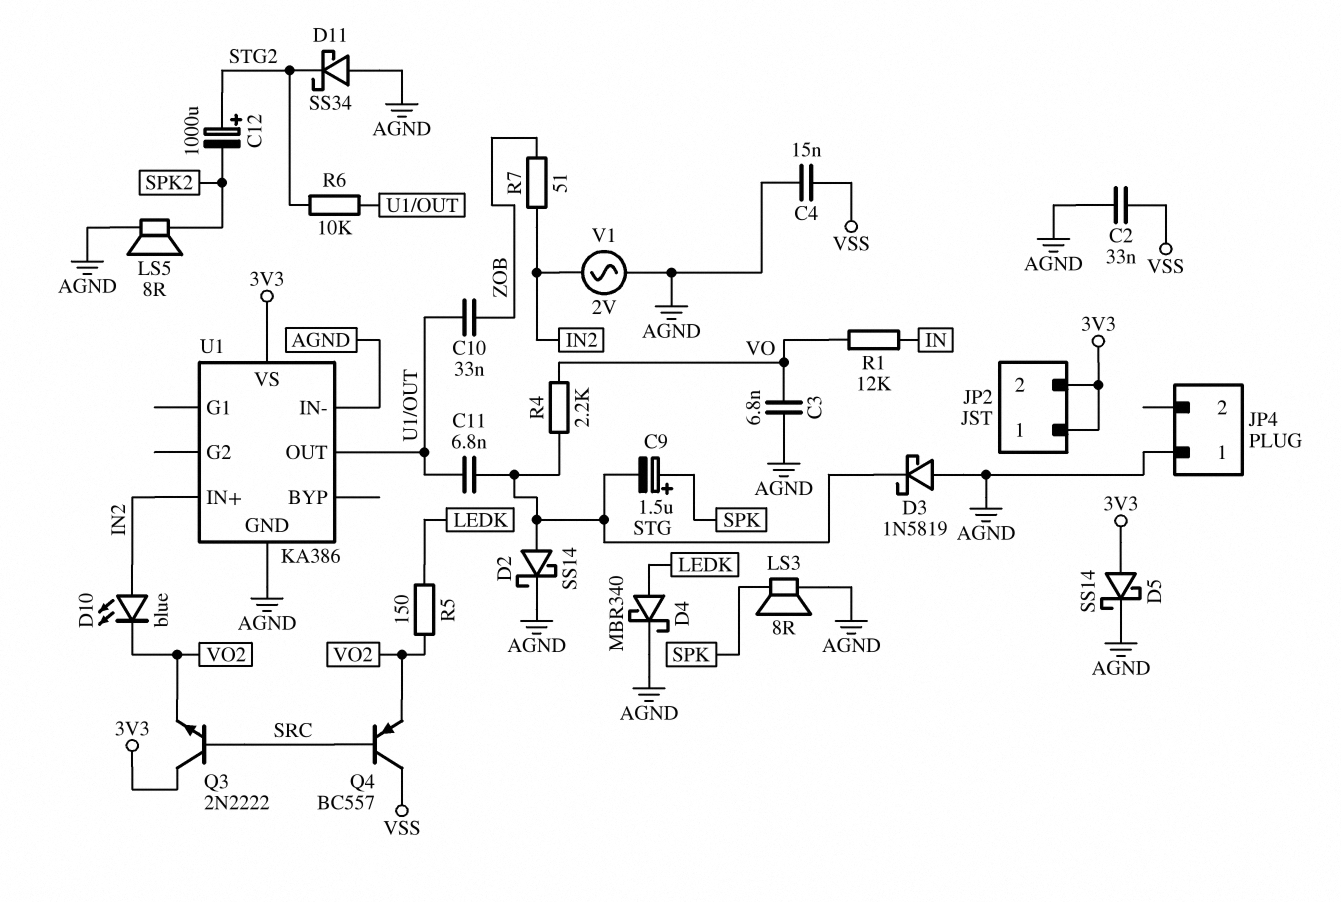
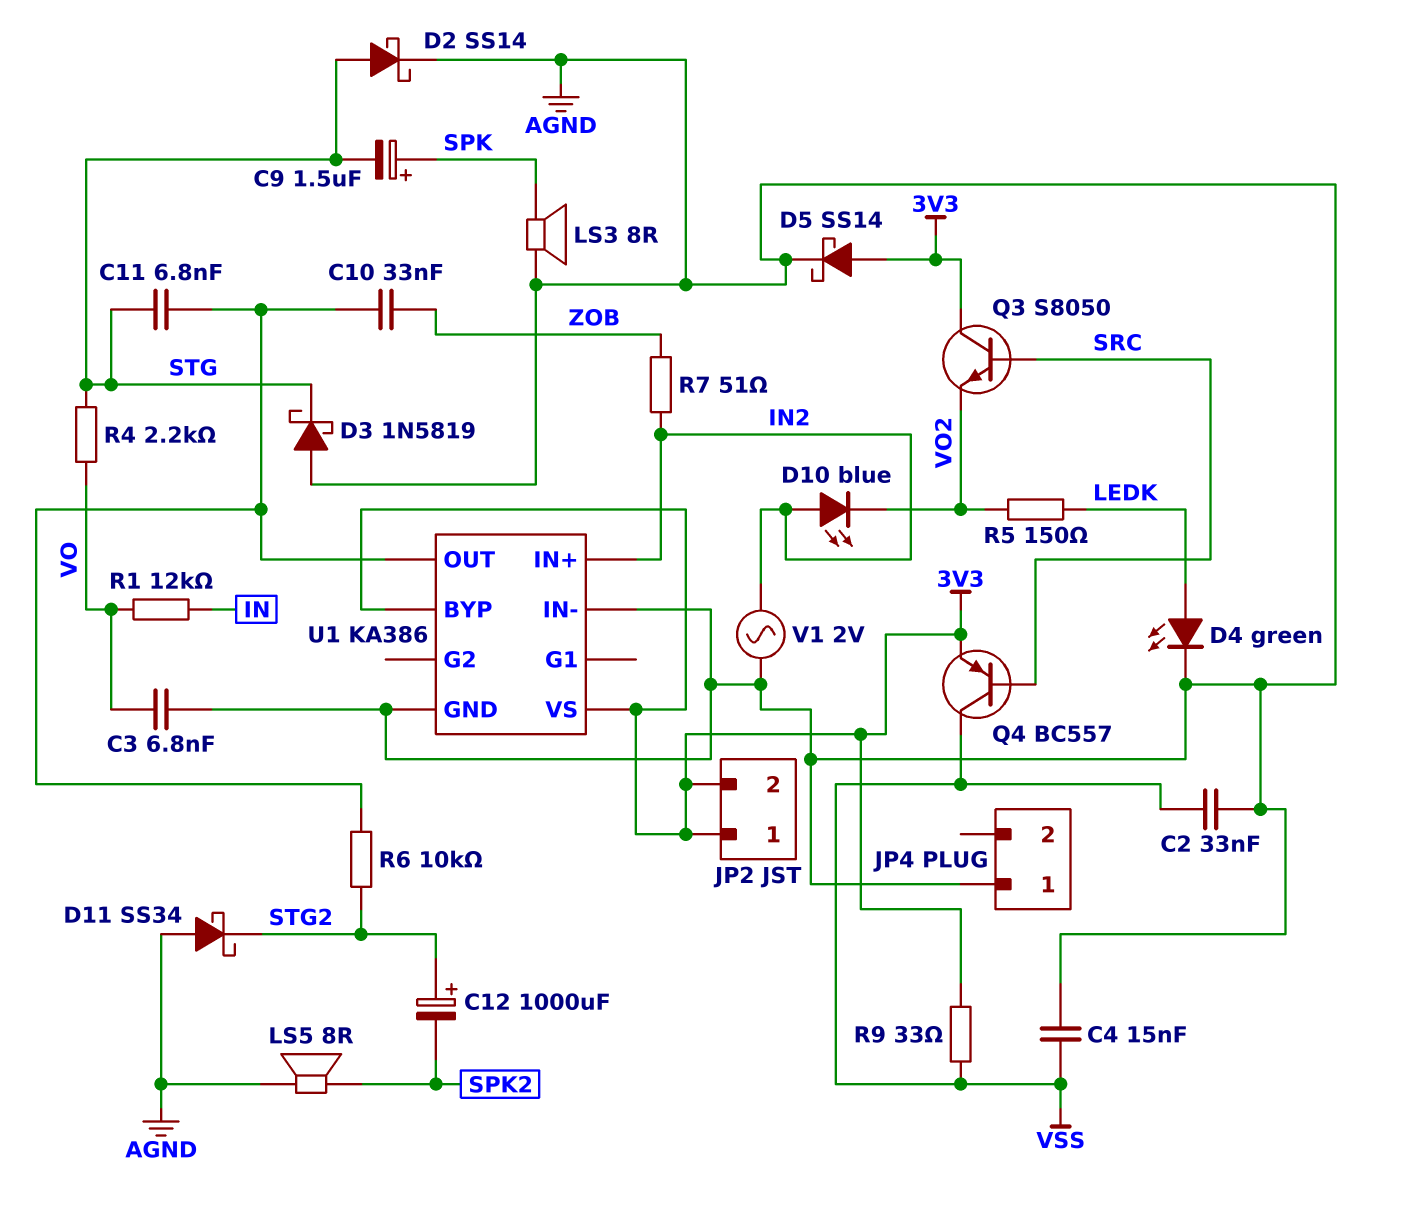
D4: schottky MBR340 (A LEDK, K AGND) -> LED green (A LEDK, K AGND)
Q3: NPN 2N2222 (B SRC, C 3V3, E VO2) -> NPN S8050 (B SRC, C 3V3, E VO2)
Q4: PNP BC557 (B SRC, C VSS, E VO2) -> PNP BC557 (B SRC, C VSS, E 3V3)
R9: none -> 33 (3V3, VSS)
U1 pin BYP: none -> 3V3

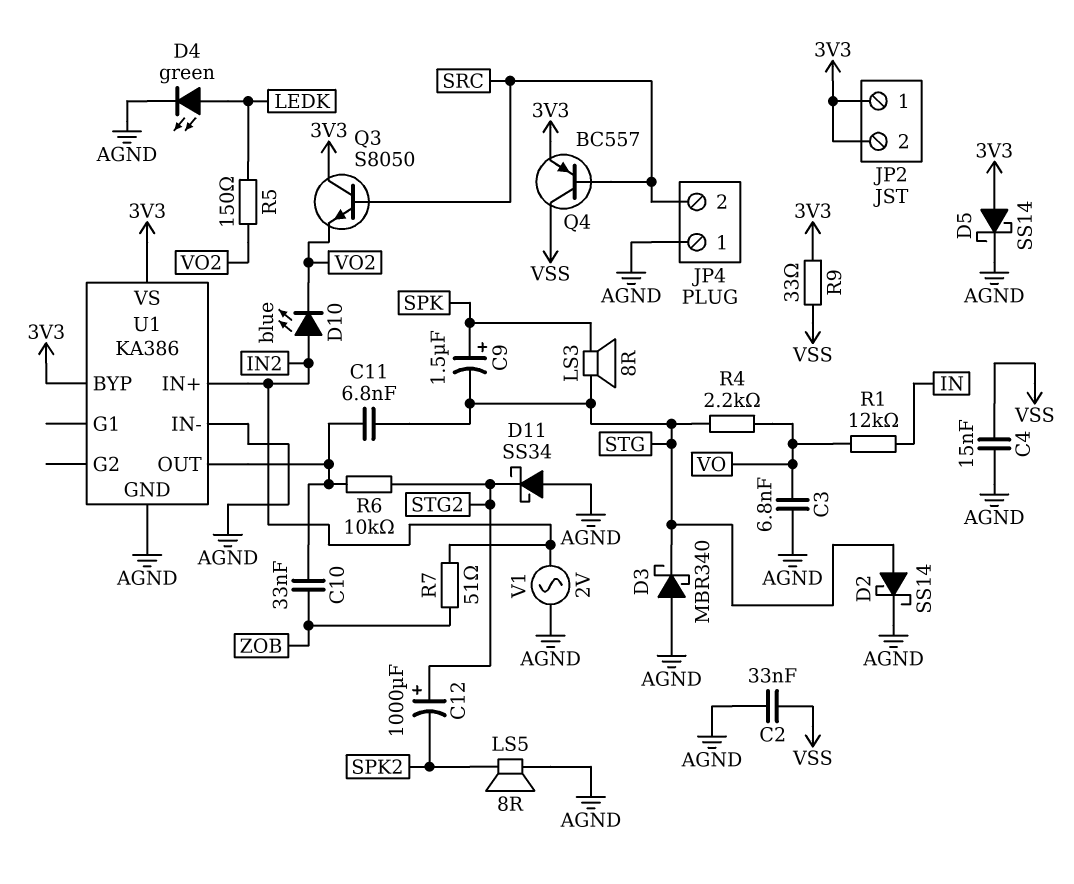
D3: schottky 1N5819 (A AGND, K STG) -> schottky MBR340 (A AGND, K STG)
JP4 pin 2: none -> SRC
LS3: speaker 8R (AGND, SPK) -> speaker 8R (SPK, STG)

